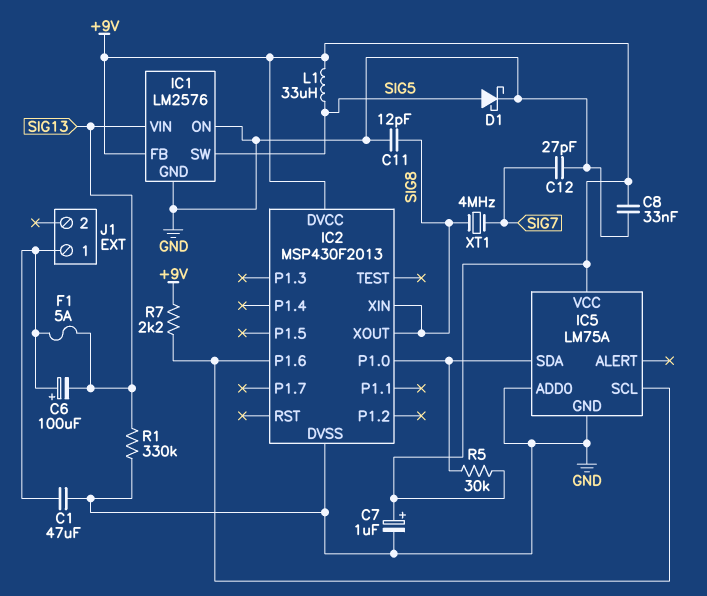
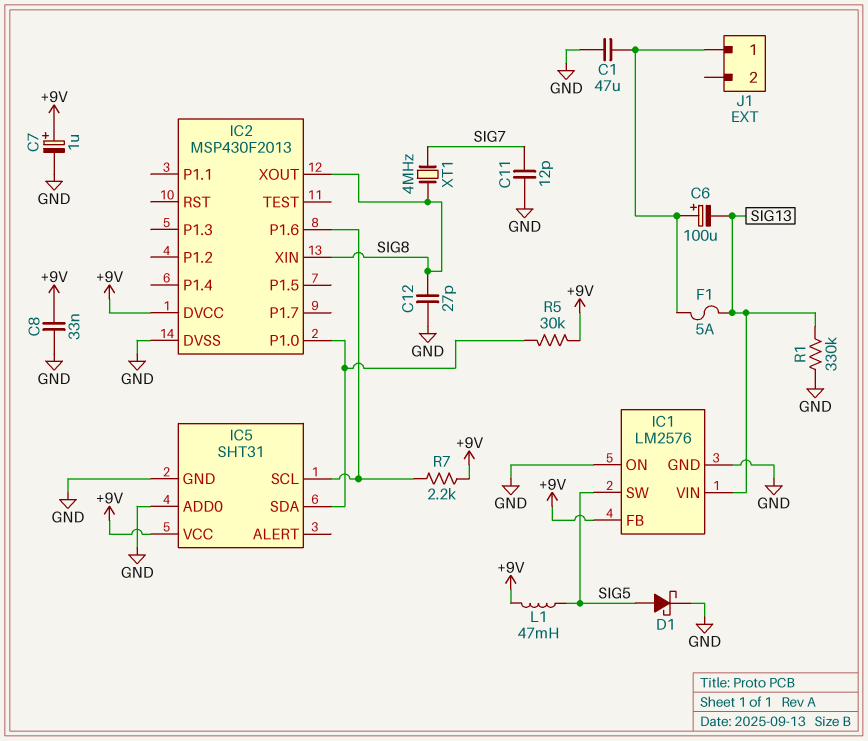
C11: 12pF (GND, SIG8) -> 12pF (GND, SIG7)
C12: 27pF (GND, SIG7) -> 27pF (GND, SIG8)
IC5: LM75A -> SHT31
L1: 33uH (+9V, SIG5) -> 47mH (+9V, SIG5)

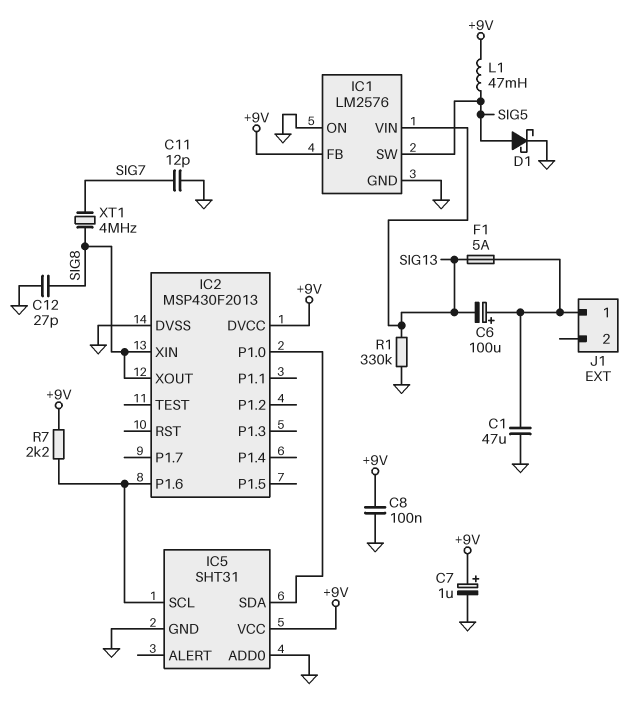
C8: 33nF (+9V, GND) -> 100nF (+9V, GND)
R5: 30k (+9V, IC2/P1.0) -> none

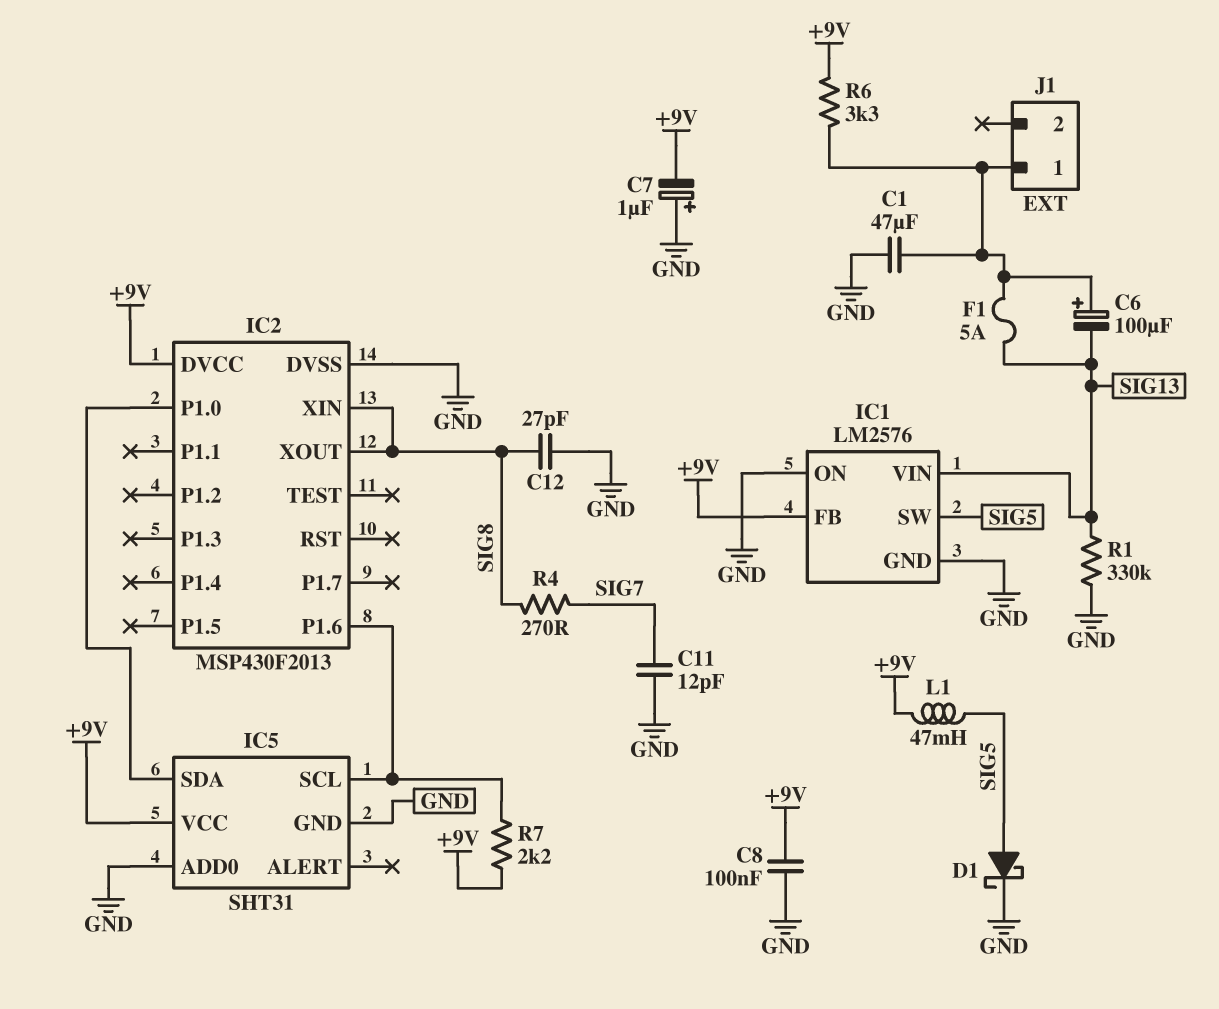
C7: 1uF (plus +9V, minus GND) -> 1uF (plus GND, minus +9V)
R4: none -> 270 (SIG7, SIG8)
R6: none -> 3.3k (+9V, J1/1)
XT1: 4MHz (SIG7, SIG8) -> none

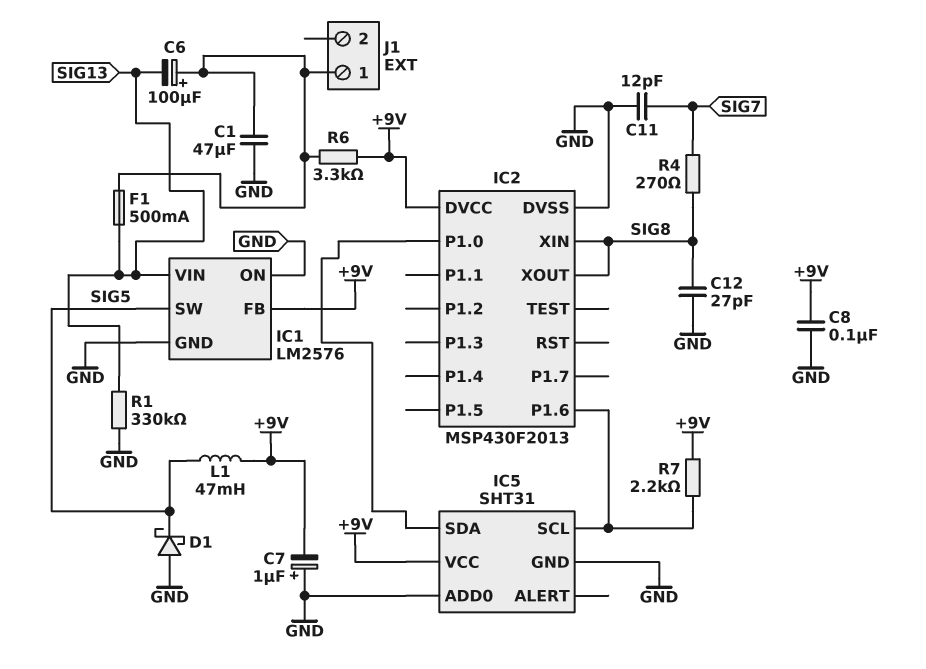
D1: schottky (A SIG5, K GND) -> schottky (A GND, K SIG5)
F1: 5A (J1/1, SIG13) -> 500mA (J1/1, SIG13)

